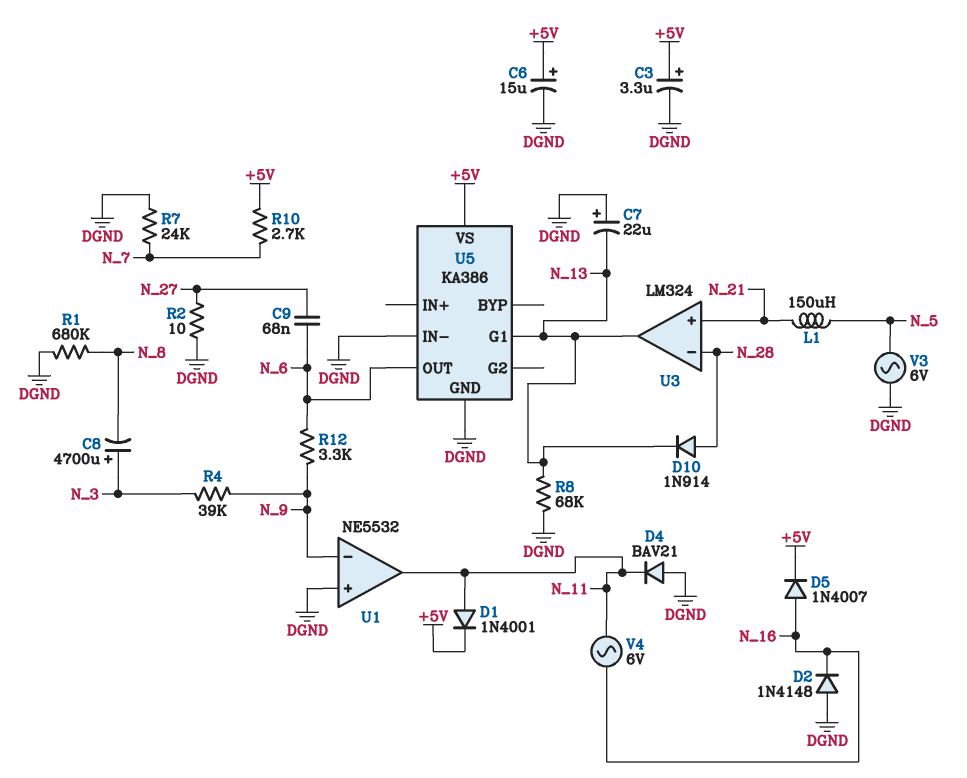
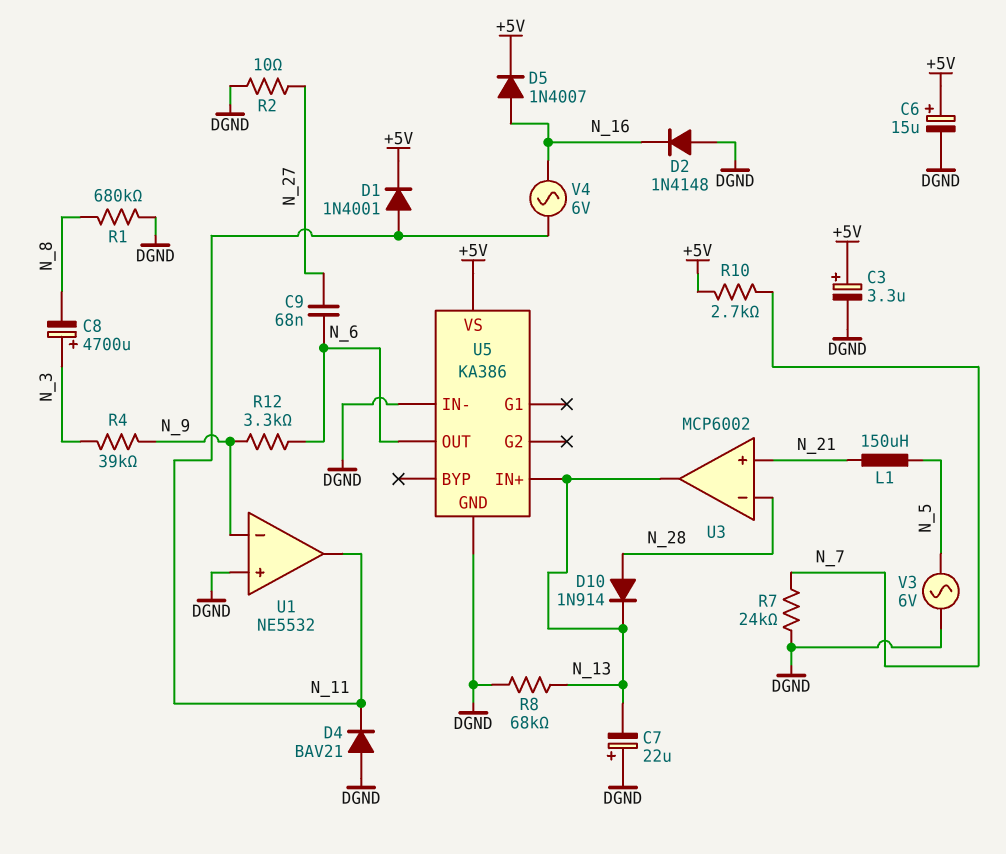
U3: LM324 -> MCP6002
U5 pin G1: N_13 -> none
U5 pin IN+: none -> N_13

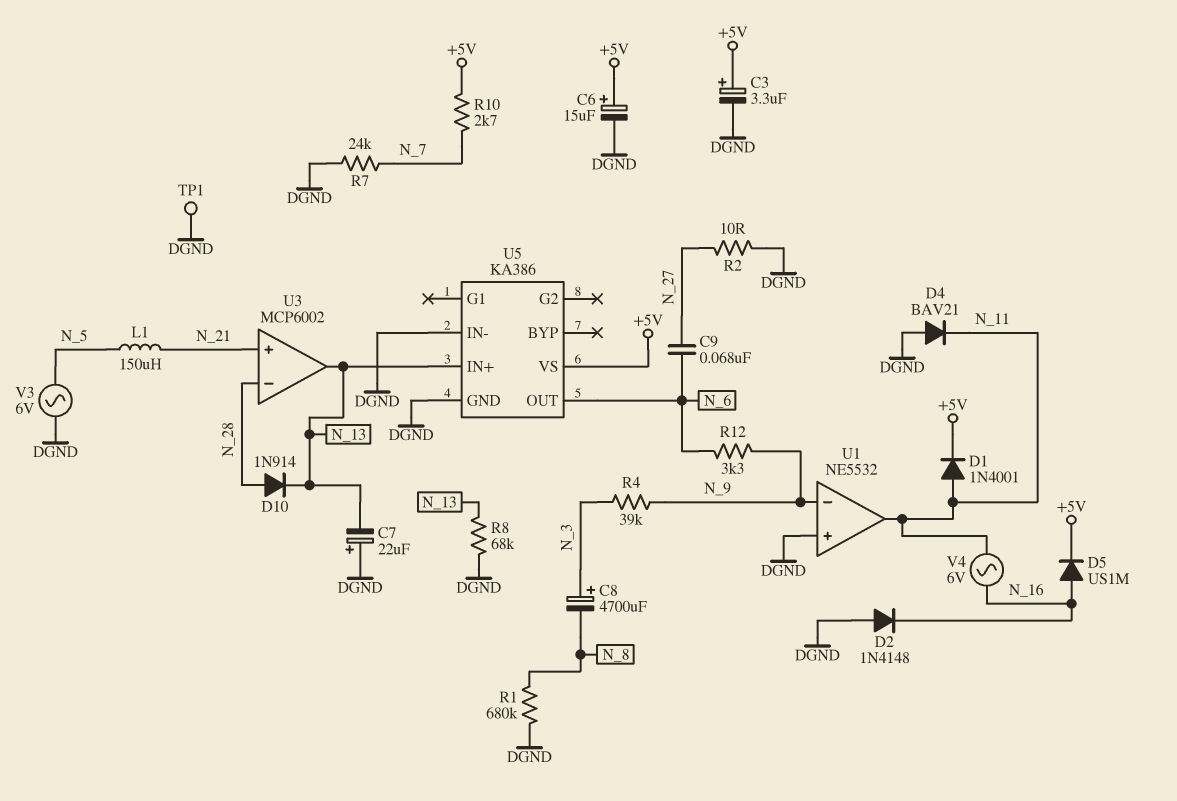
D5: diode 1N4007 (A N_16, K +5V) -> diode US1M (A N_16, K +5V)
TP1: none -> test point (DGND)

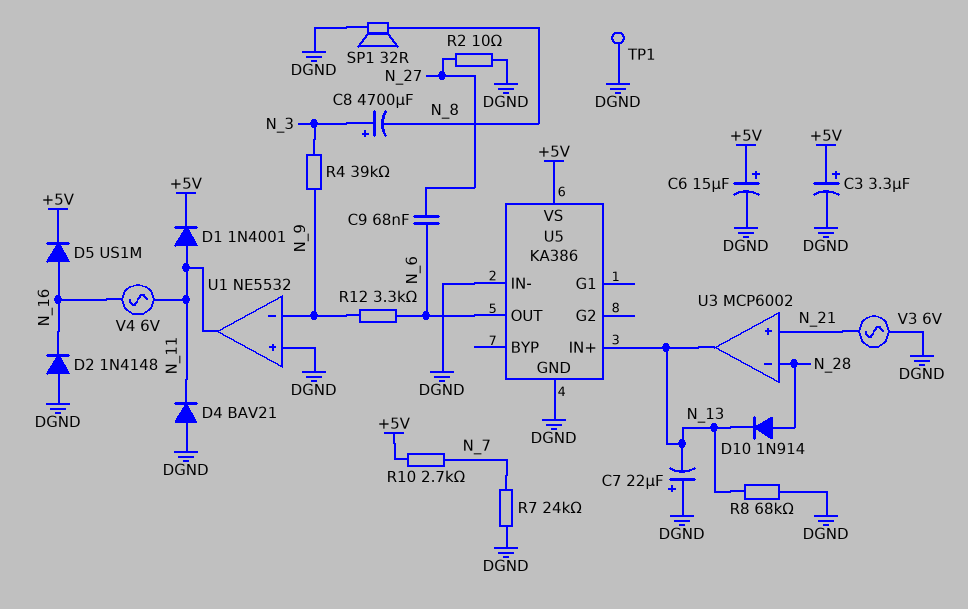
L1: 150uH (N_5, N_21) -> none
R1: 680k (DGND, N_8) -> none
SP1: none -> speaker 32R (DGND, N_8)
V3: AC 6V (DGND, N_5) -> AC 6V (DGND, N_21)

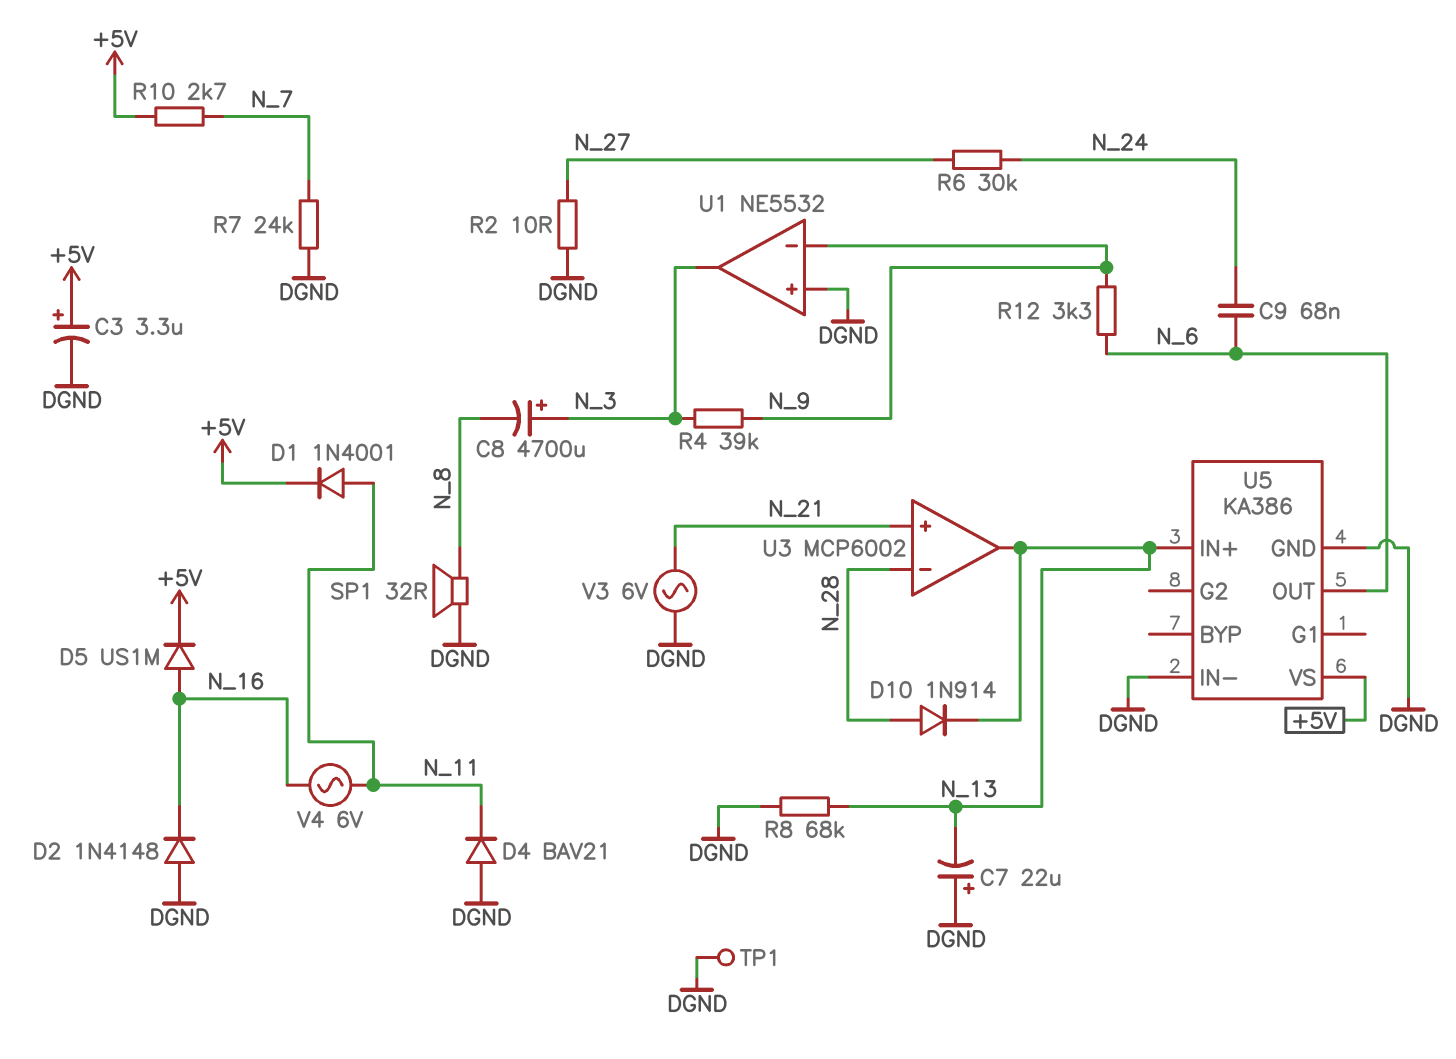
C6: 15uF (plus +5V, minus DGND) -> none
C9: 68nF (N_6, N_27) -> 68nF (N_6, N_24)
R6: none -> 30k (N_24, N_27)
U1 pin out: N_11 -> N_3

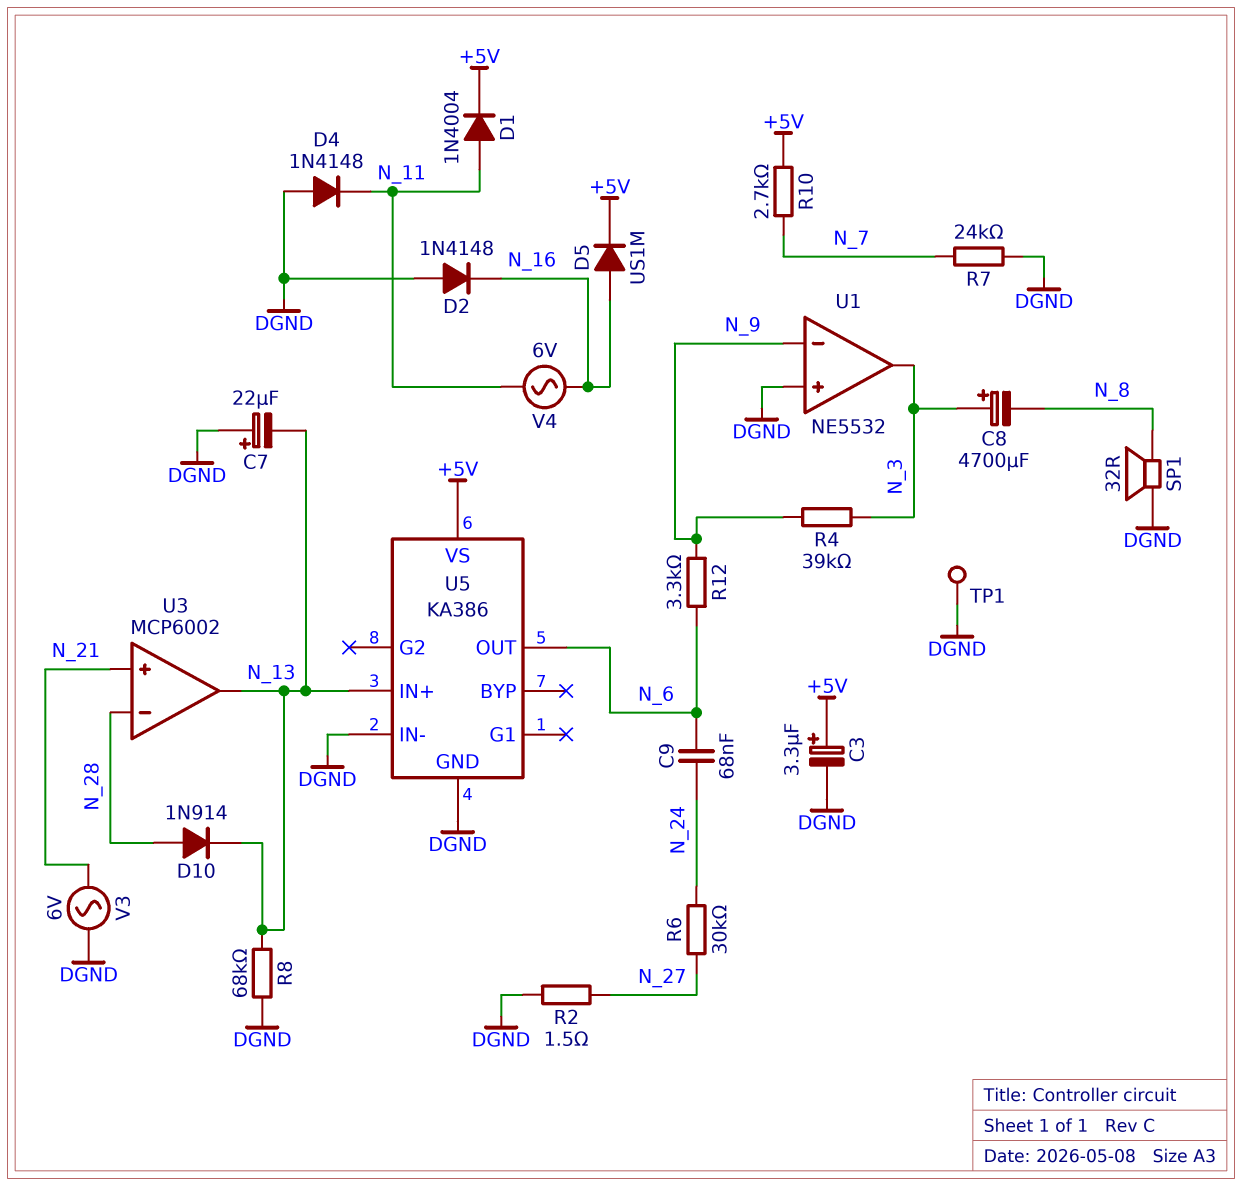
D1: diode 1N4001 (A N_11, K +5V) -> diode 1N4004 (A N_11, K +5V)
D4: diode BAV21 (A DGND, K N_11) -> diode 1N4148 (A DGND, K N_11)
R2: 10 (DGND, N_27) -> 1.5 (DGND, N_27)

